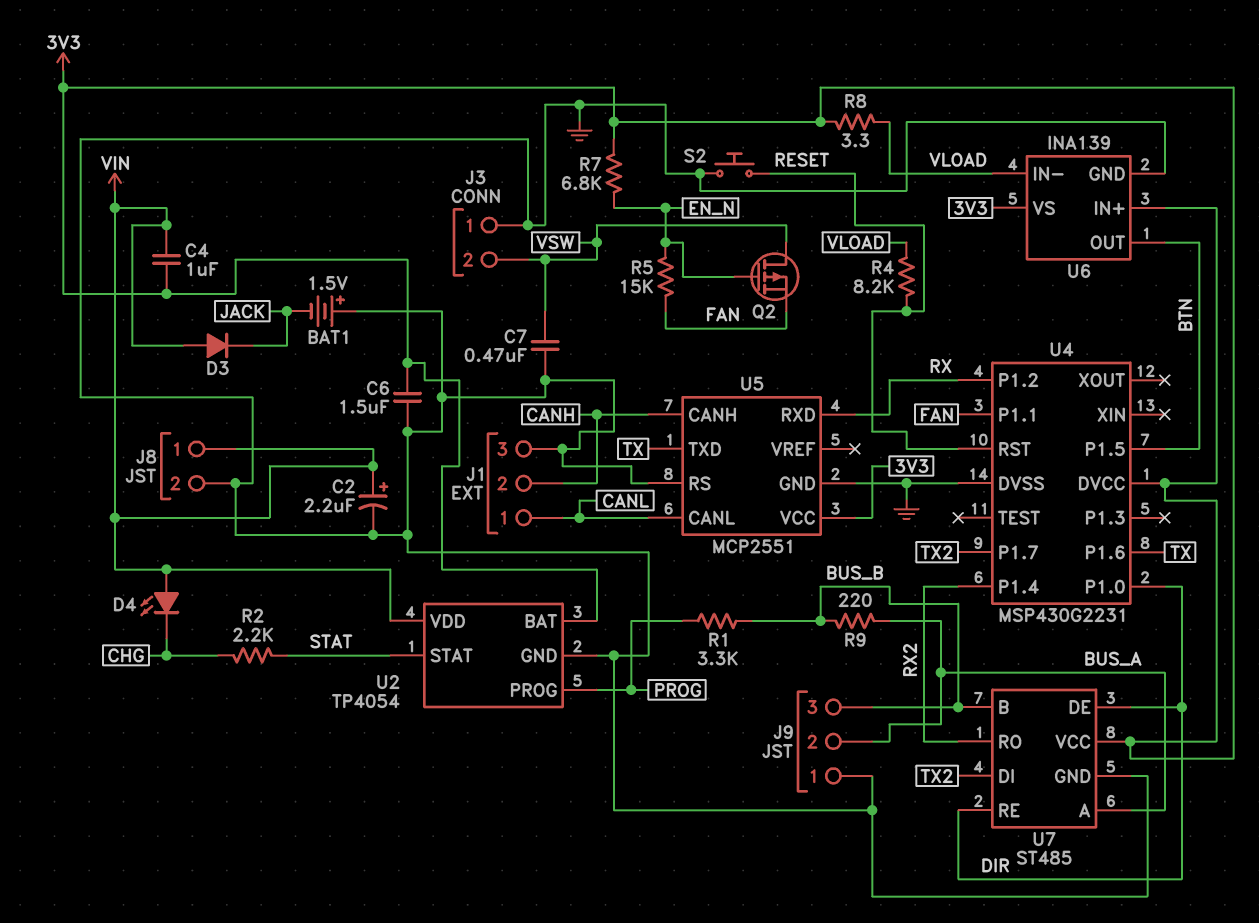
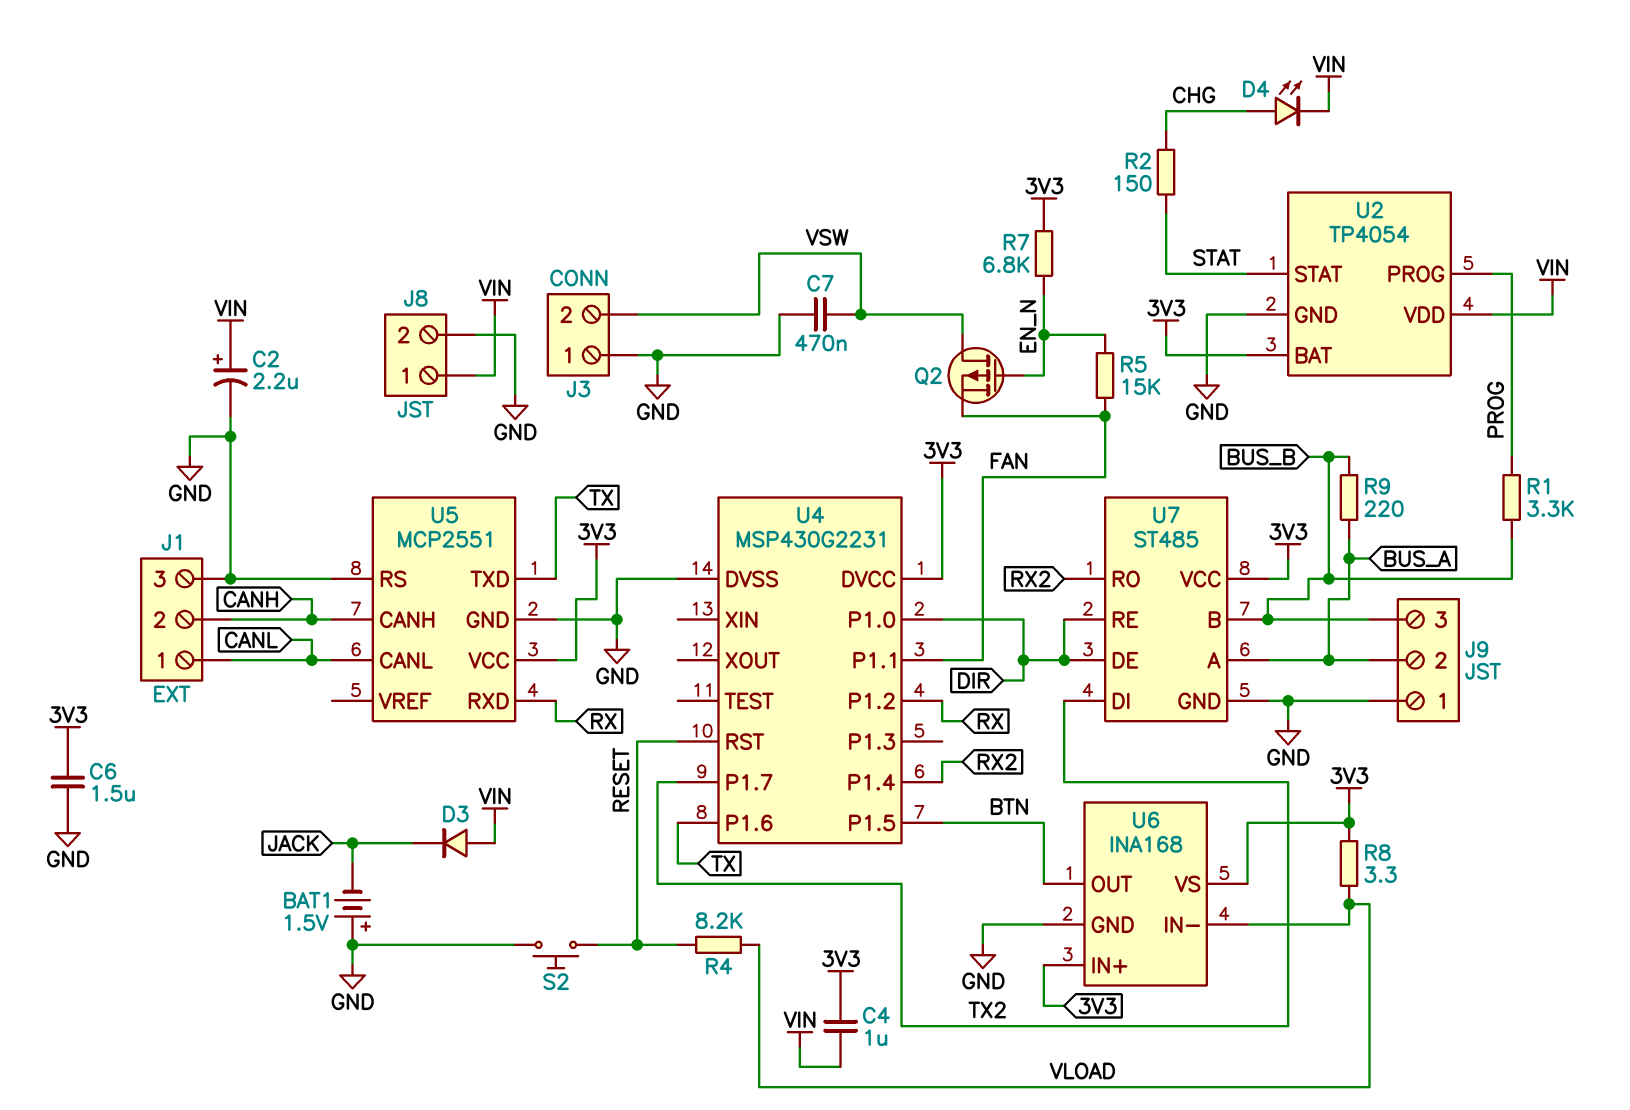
D4: LED (A VIN, K CHG) -> LED (A CHG, K VIN)
R2: 2.2k (CHG, STAT) -> 150 (CHG, STAT)
U6: INA139 -> INA168

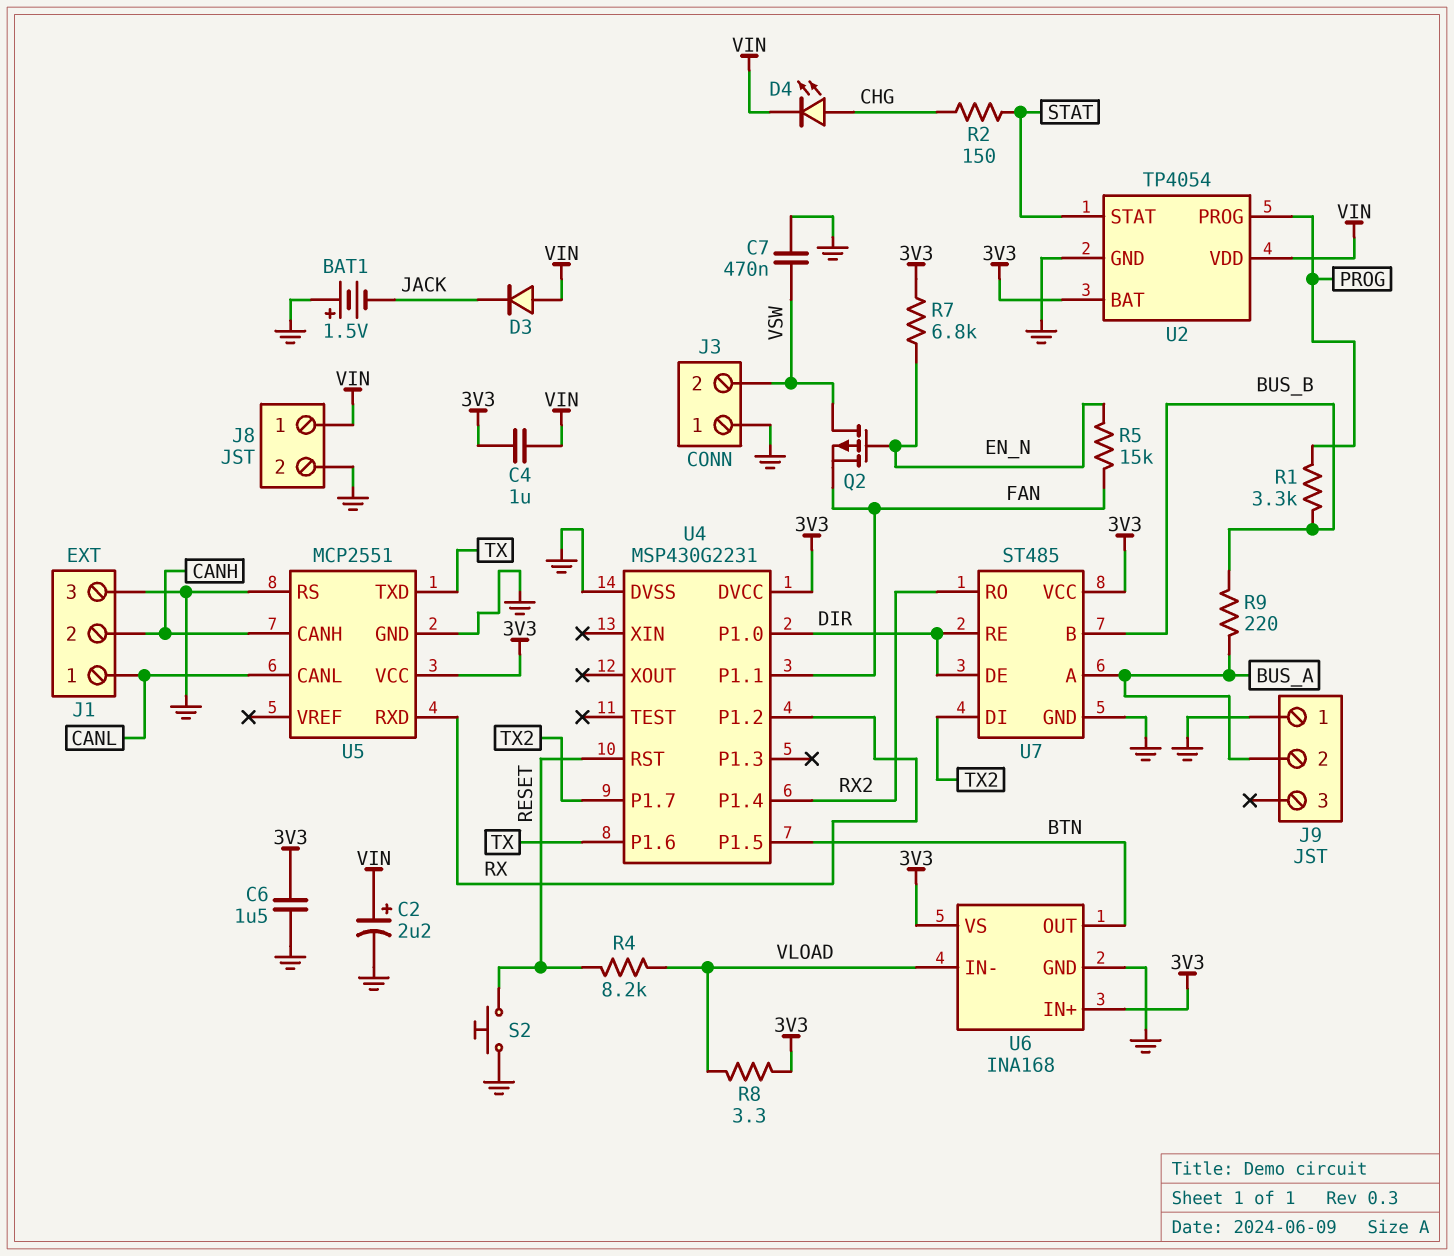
J9 pin 3: BUS_B -> none

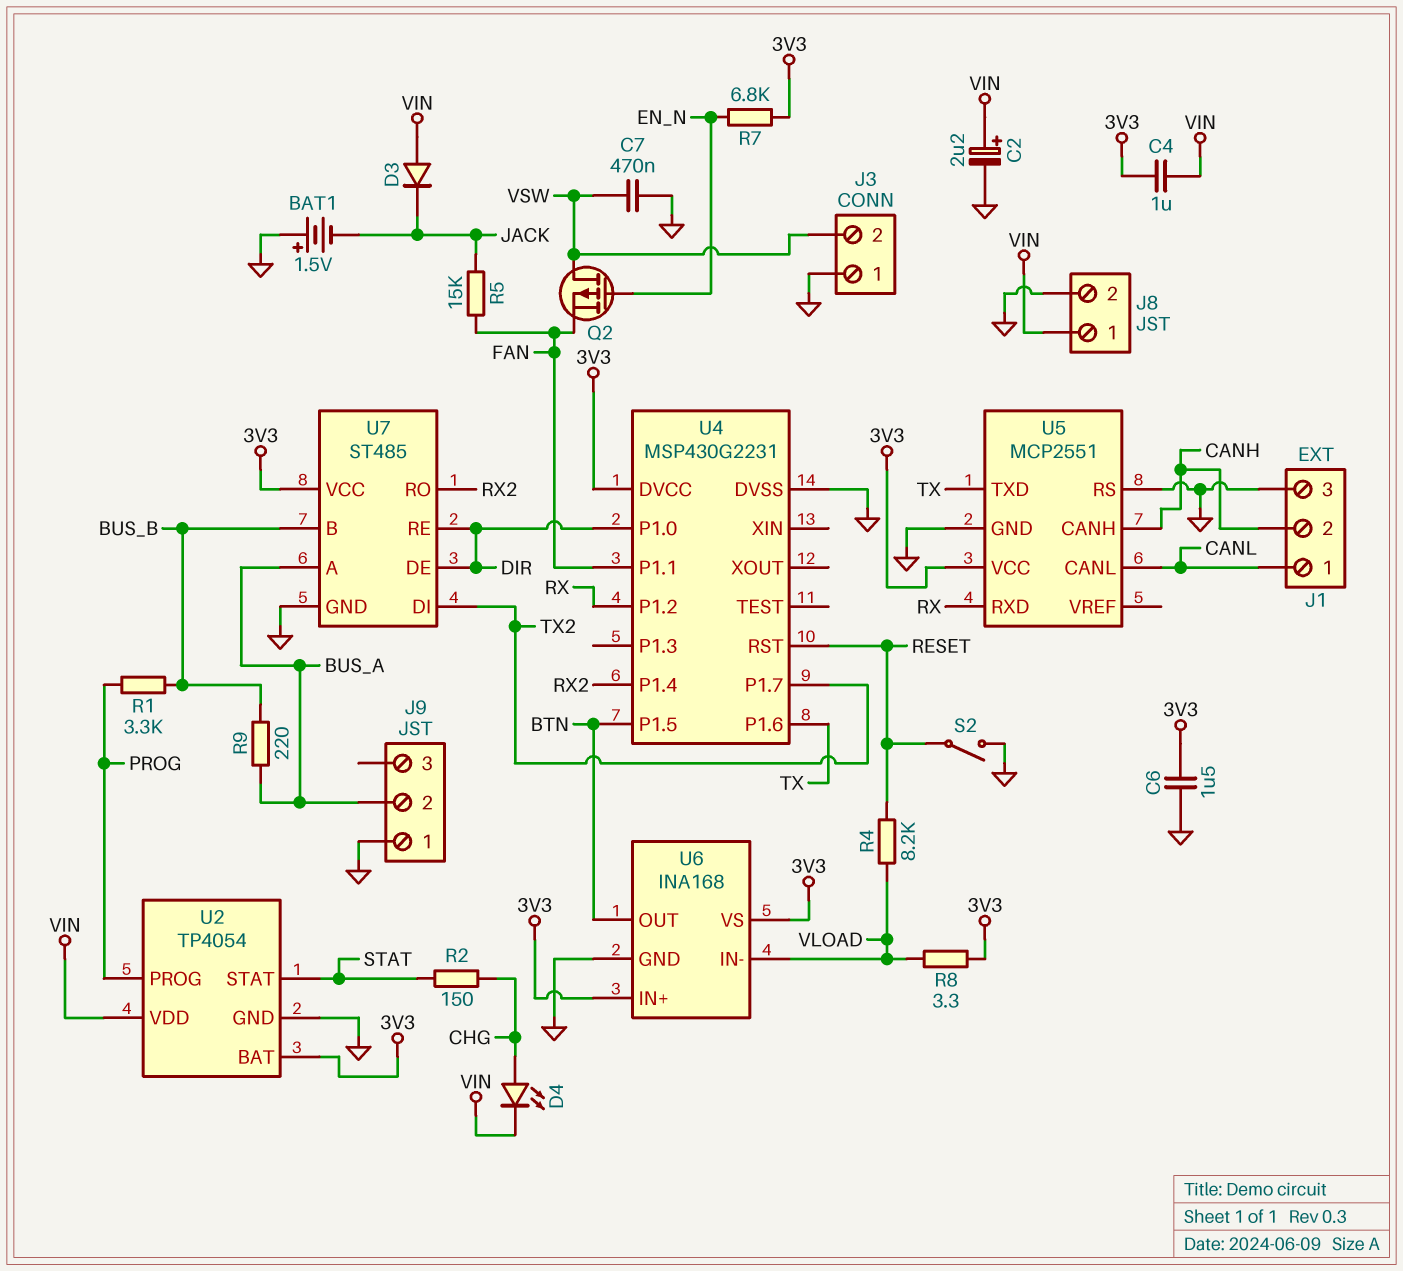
R5: 15k (EN_N, FAN) -> 15k (FAN, JACK)
S2: button (GND, RESET) -> switch (GND, RESET)

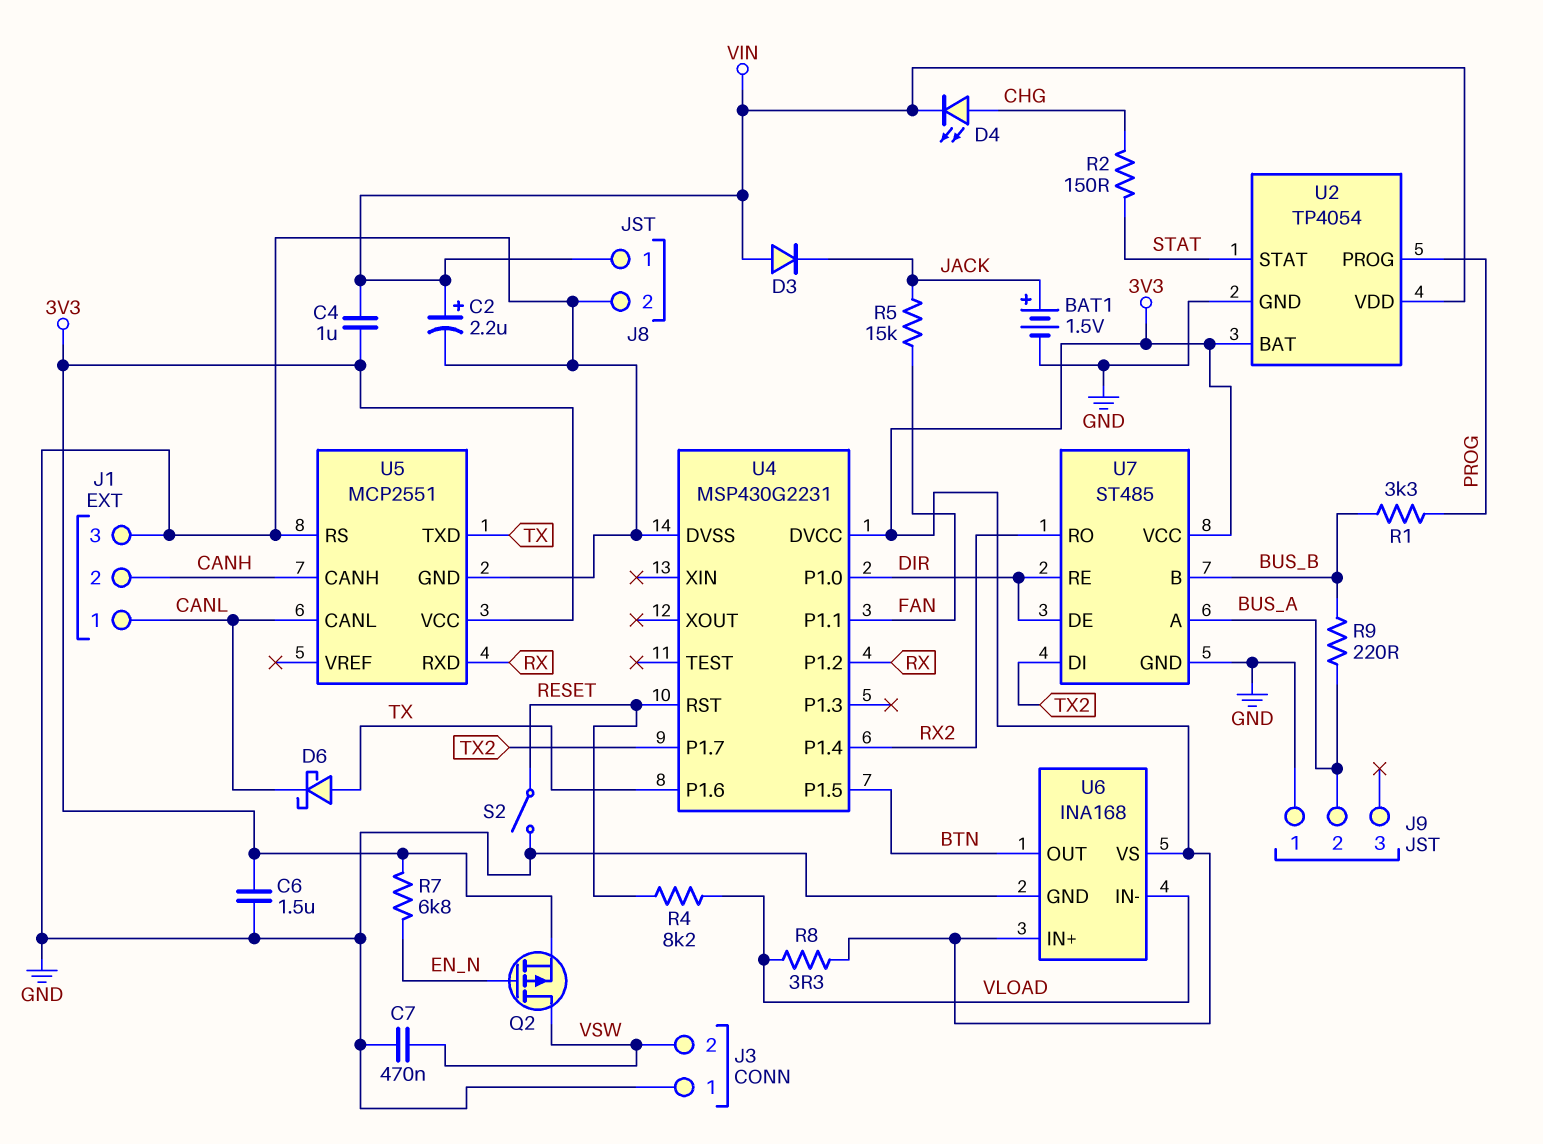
BAT1: 1.5V (plus GND, minus JACK) -> 1.5V (plus JACK, minus GND)
D6: none -> schottky (A TX, K CANL)
Q2: PMOS (G EN_N, D VSW, S FAN) -> PMOS (G EN_N, D VSW, S 3V3)

